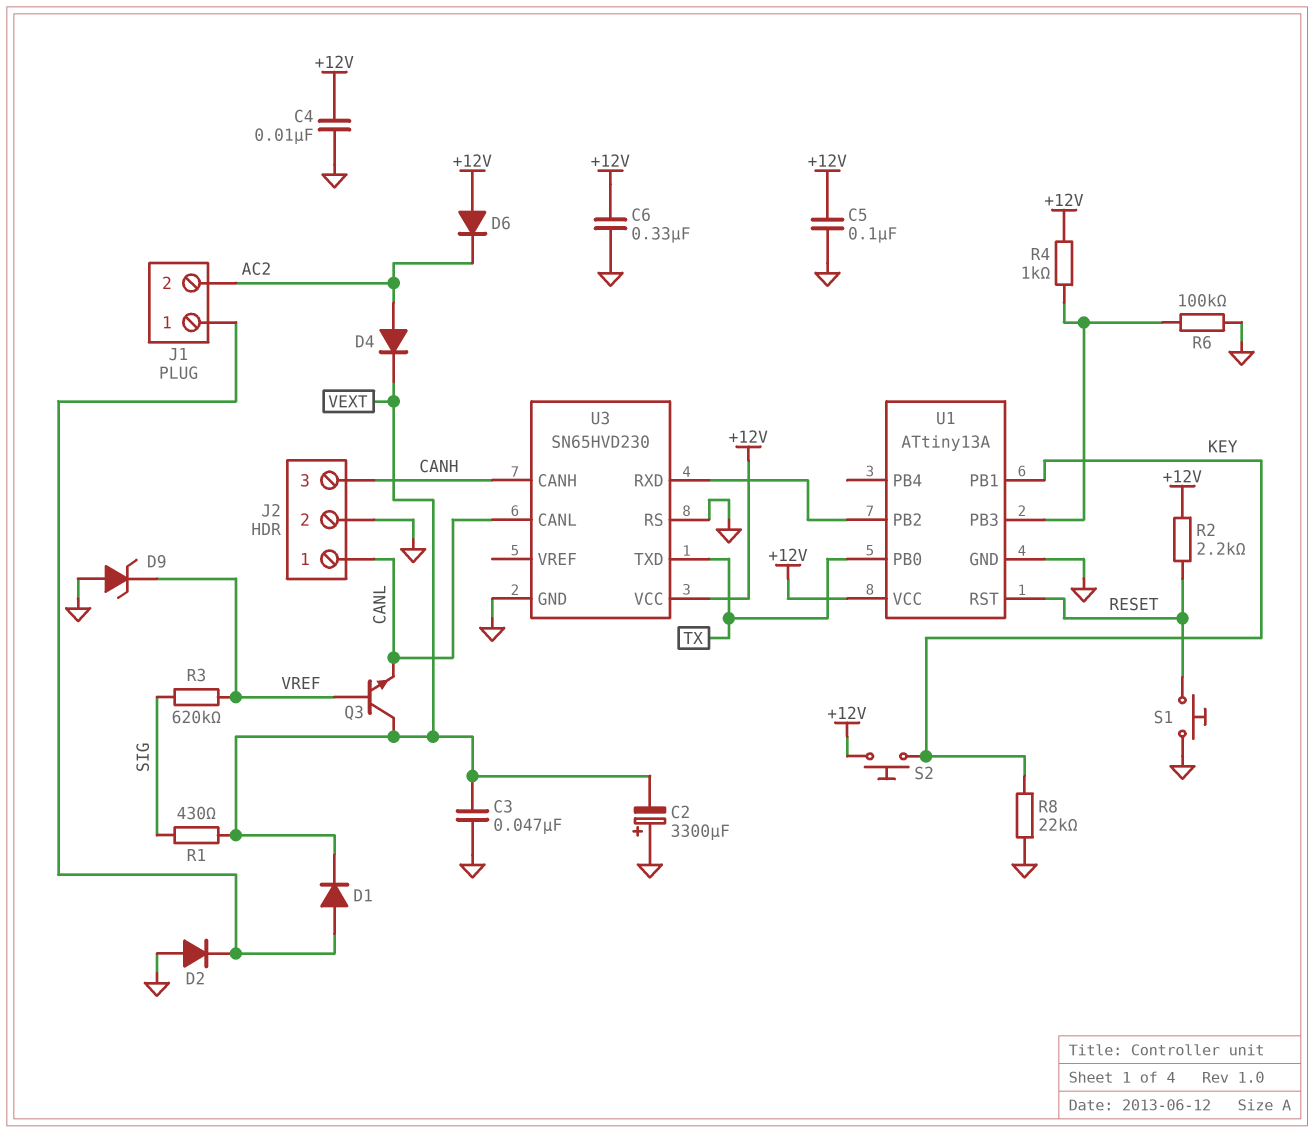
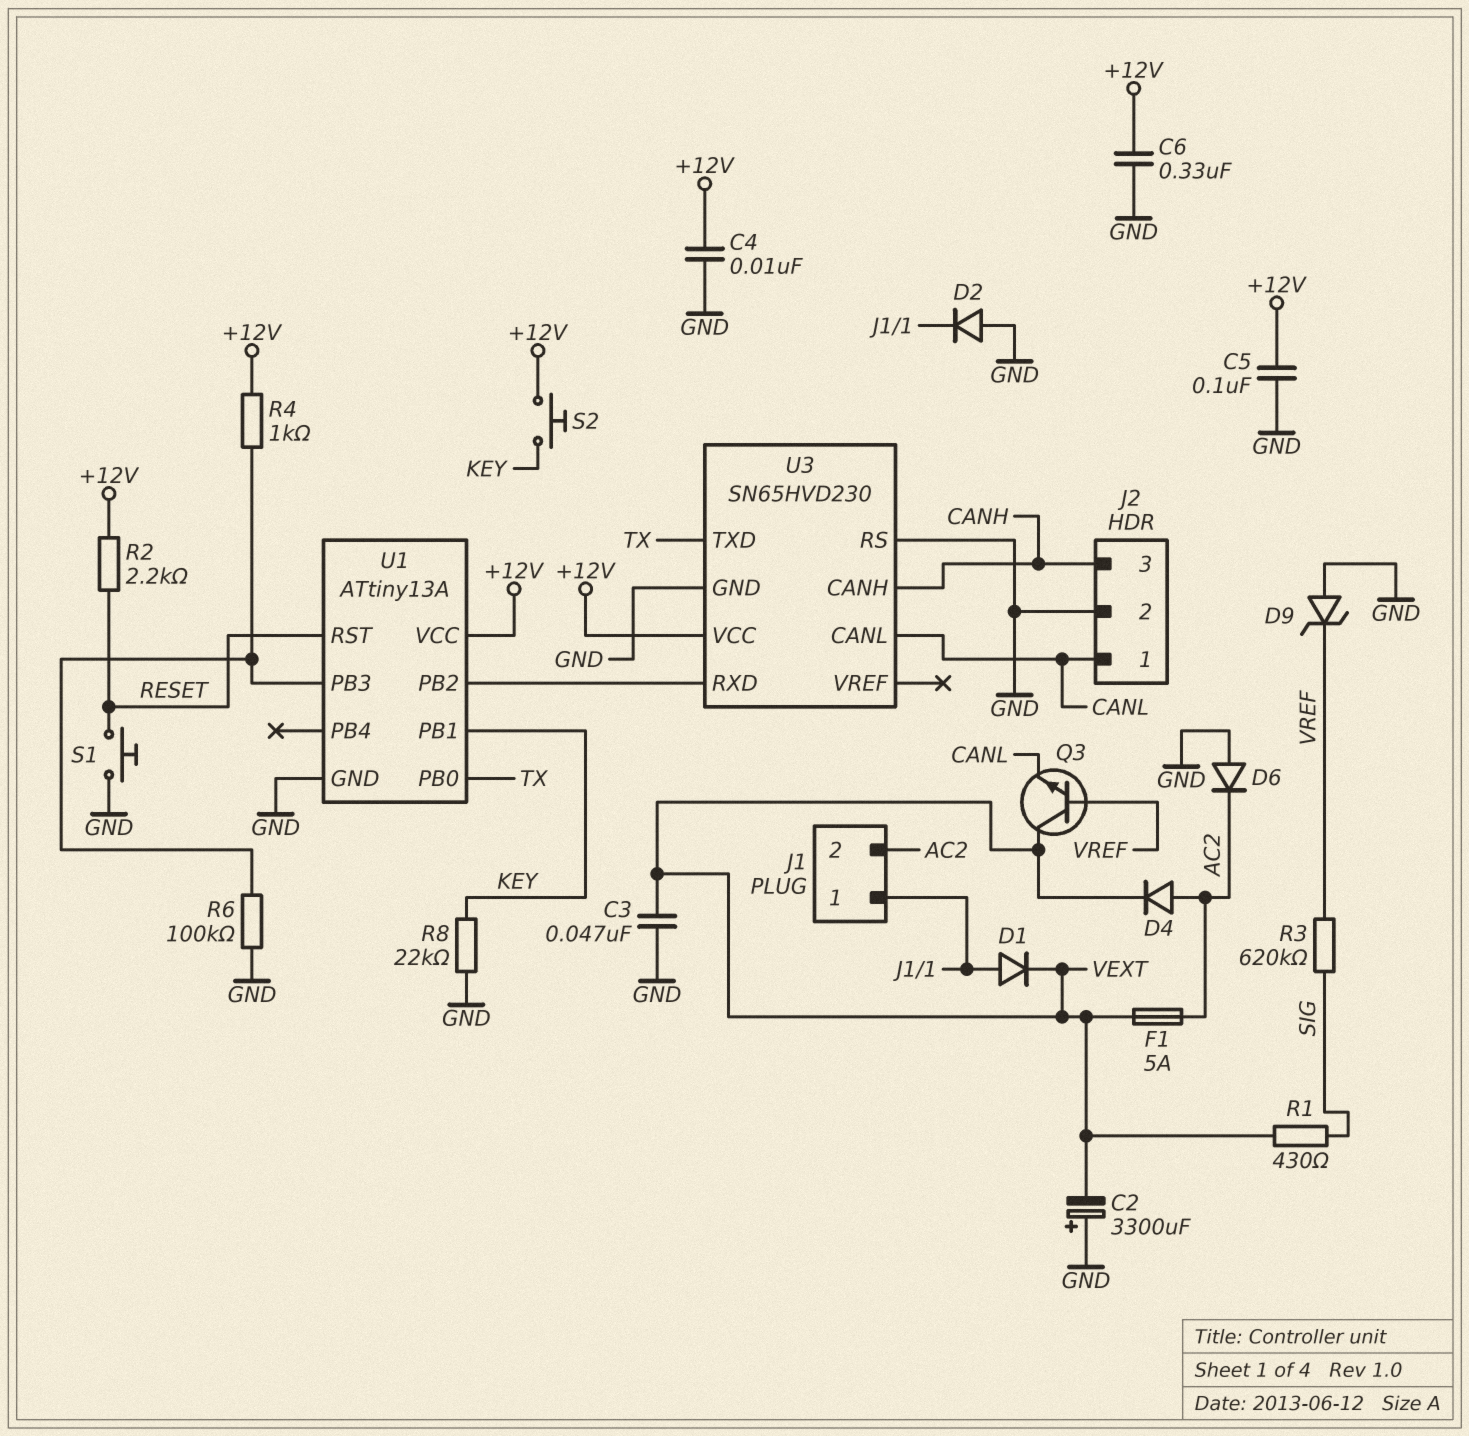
D6: diode (A +12V, K AC2) -> diode (A GND, K AC2)
F1: none -> 5A (AC2, VEXT)

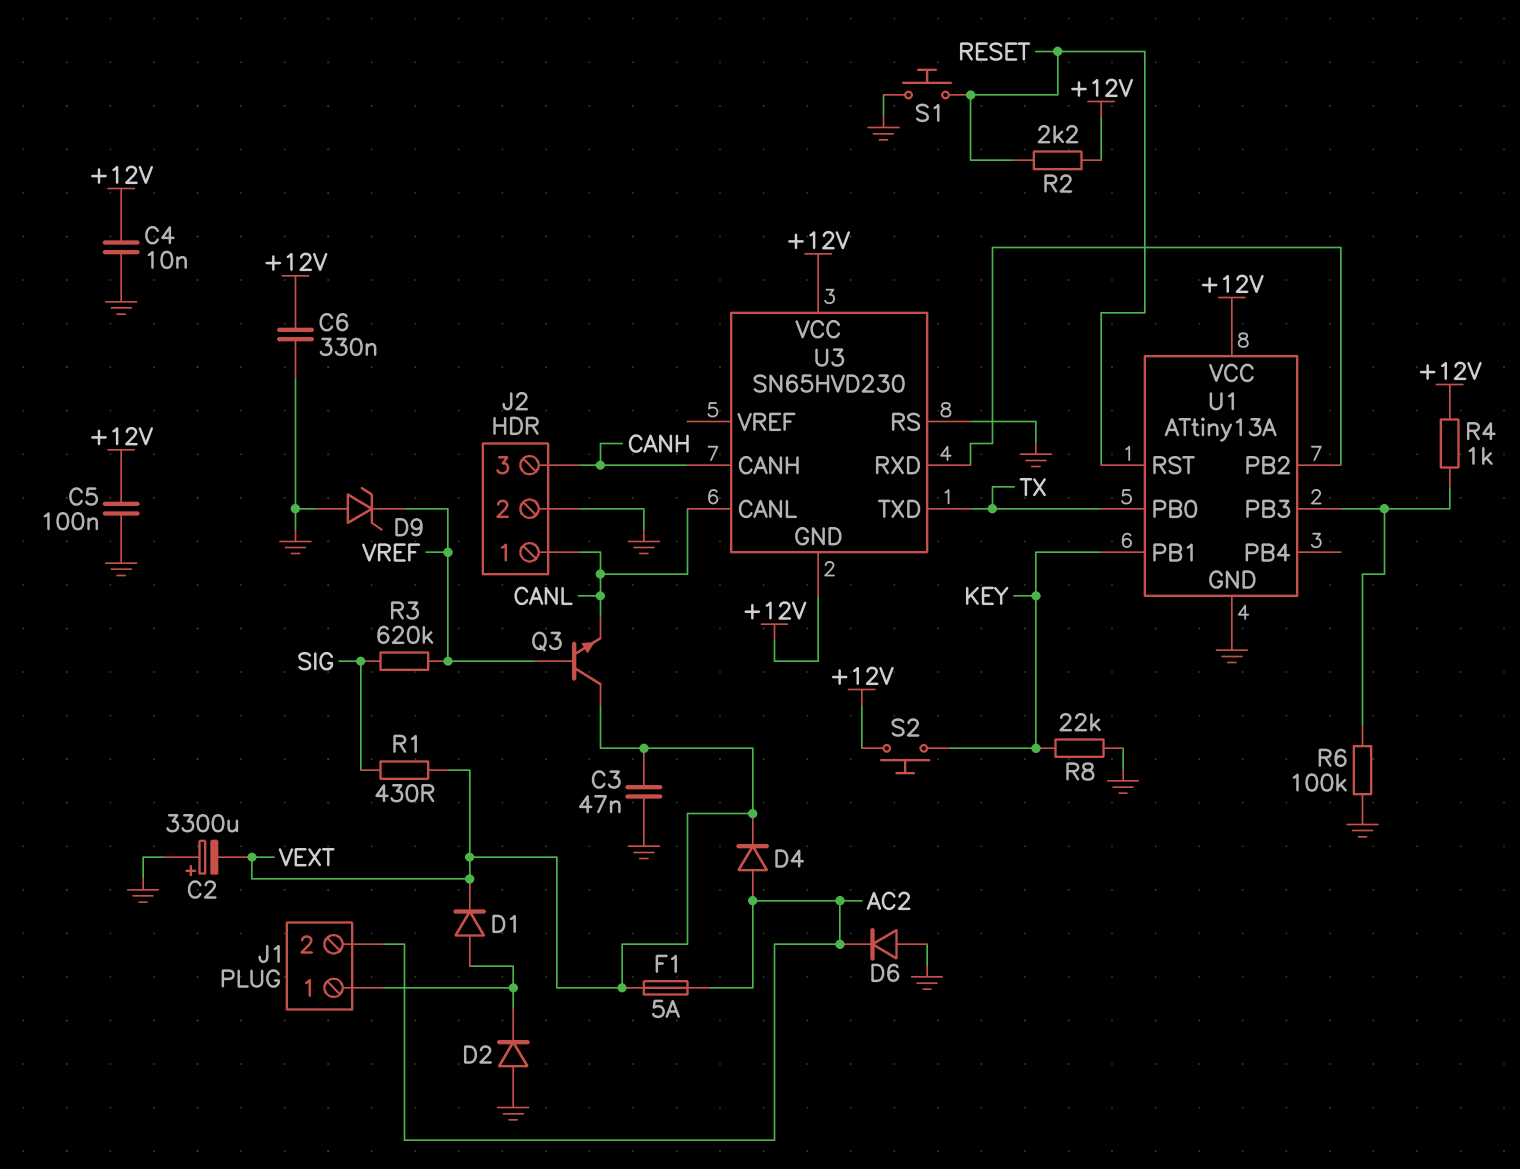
U3 pin GND: GND -> +12V

